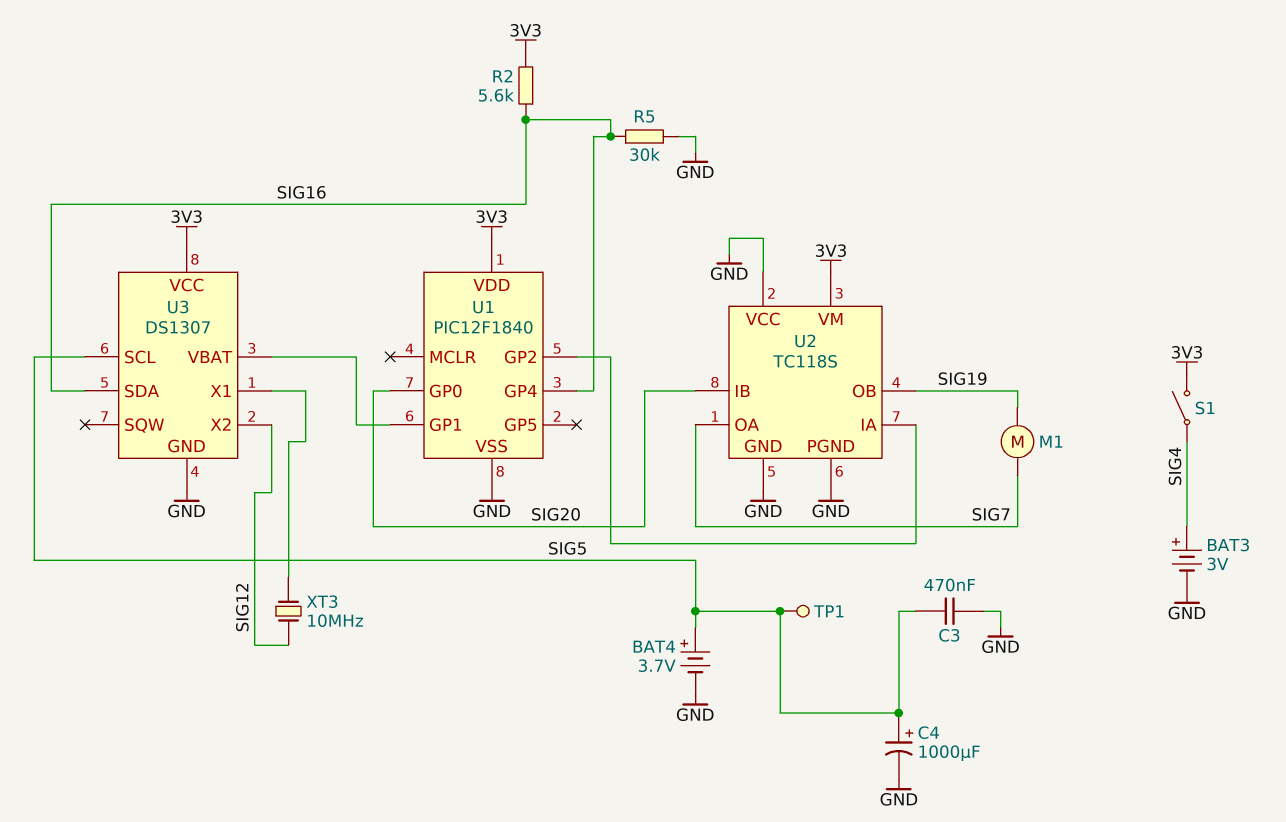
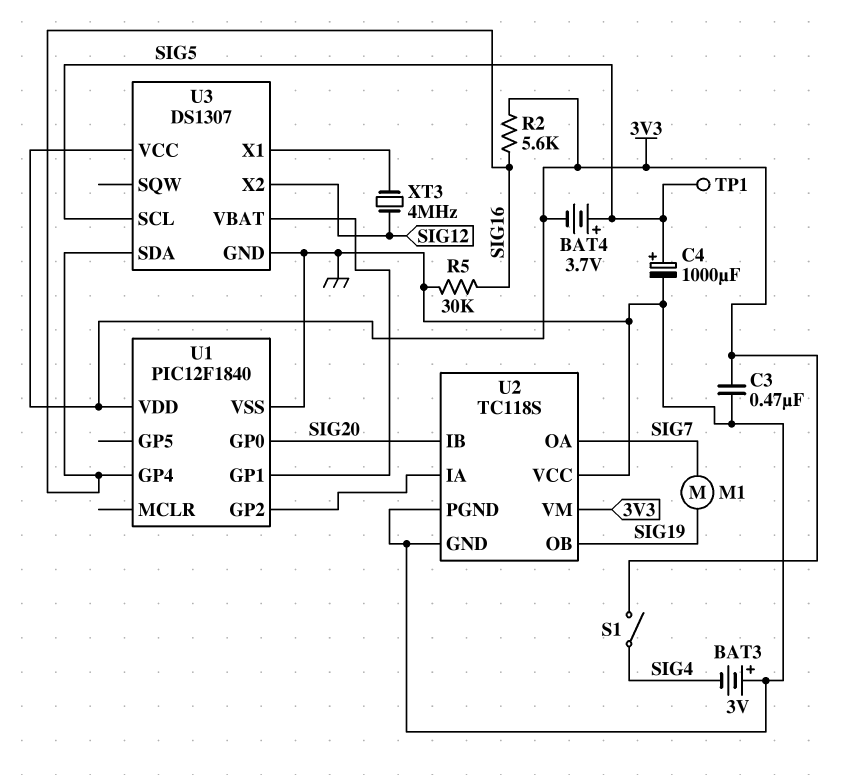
BAT3: 3V (plus SIG4, minus GND) -> 3V (plus GND, minus SIG4)
BAT4: 3.7V (plus SIG5, minus GND) -> 3.7V (plus SIG5, minus 3V3)
C3: 470nF (GND, SIG5) -> 470nF (3V3, GND)
XT3: 10MHz (SIG12, U3/X1) -> 4MHz (SIG12, U3/X1)

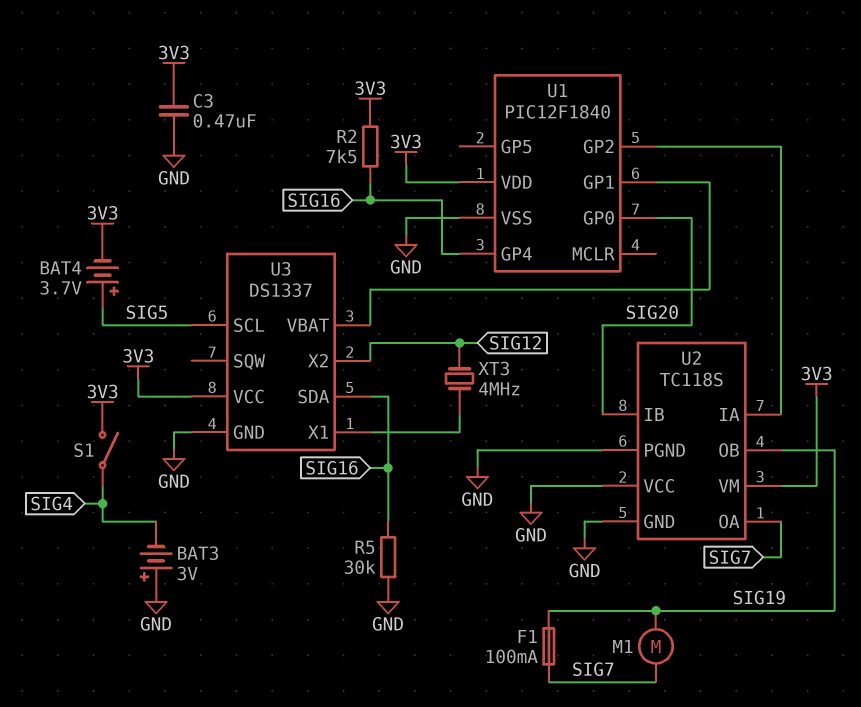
C4: 1000uF (plus SIG5, minus GND) -> none
F1: none -> 100mA (SIG7, SIG19)
R2: 5.6k (3V3, SIG16) -> 7.5k (3V3, SIG16)
TP1: test point (SIG5) -> none
U3: DS1307 -> DS1337

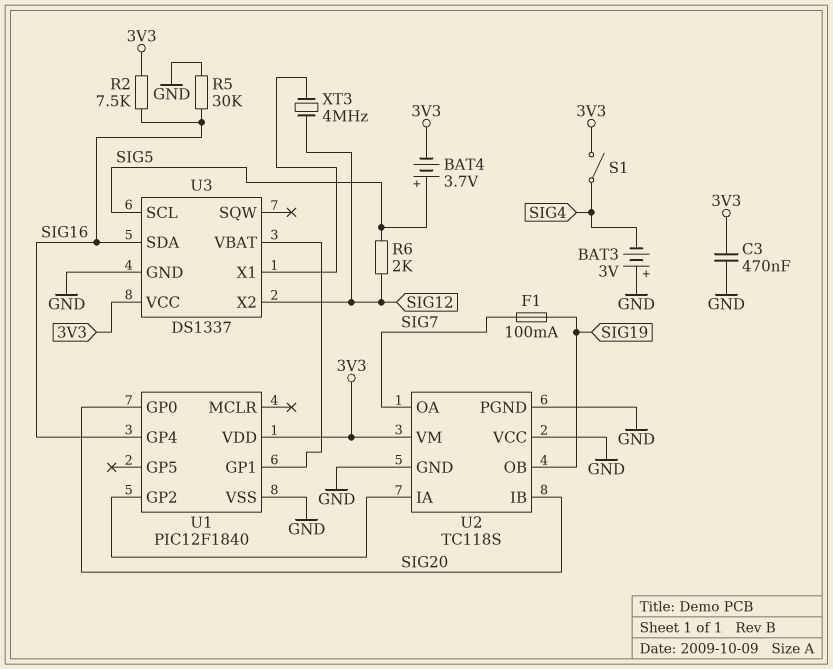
M1: motor (SIG7, SIG19) -> none
R6: none -> 2k (SIG5, SIG12)

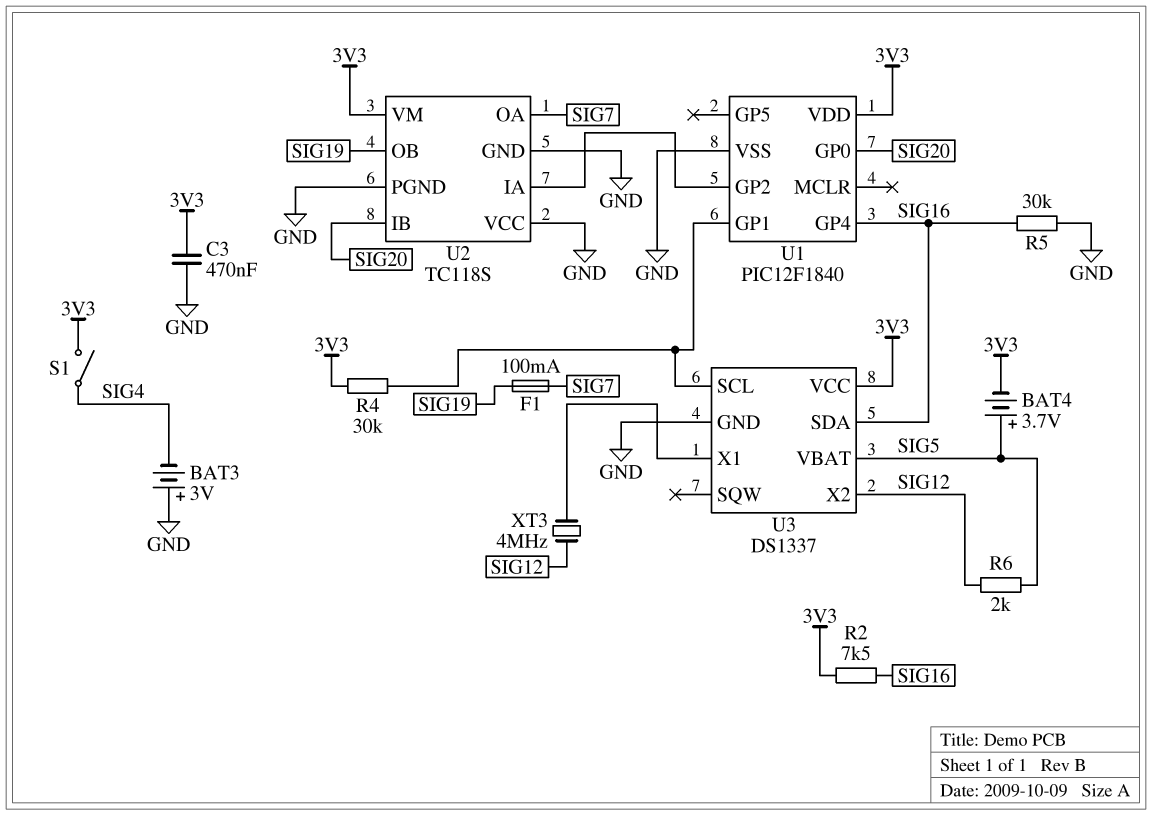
R4: none -> 30k (3V3, U1/GP1)
U3 pin SCL: SIG5 -> U1/GP1
U3 pin VBAT: U1/GP1 -> SIG5

